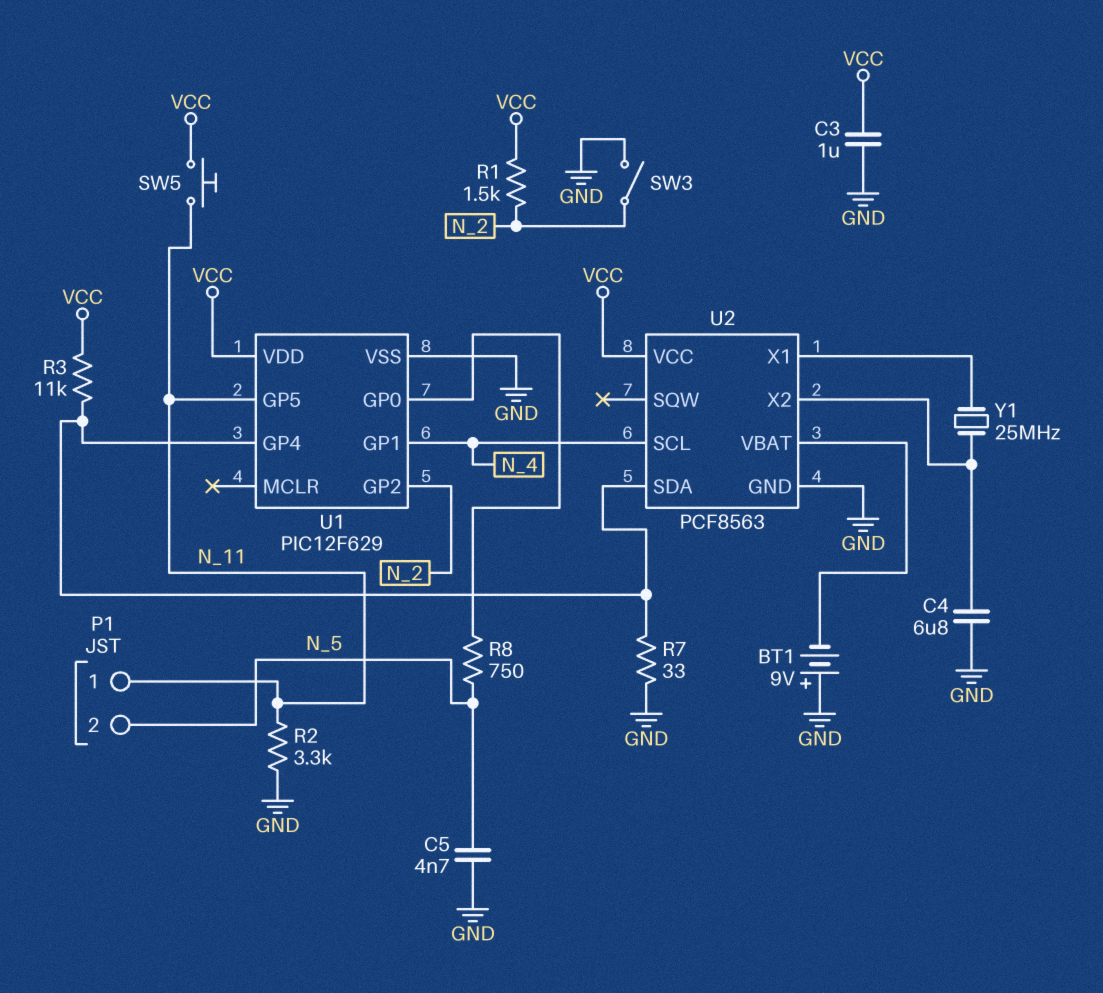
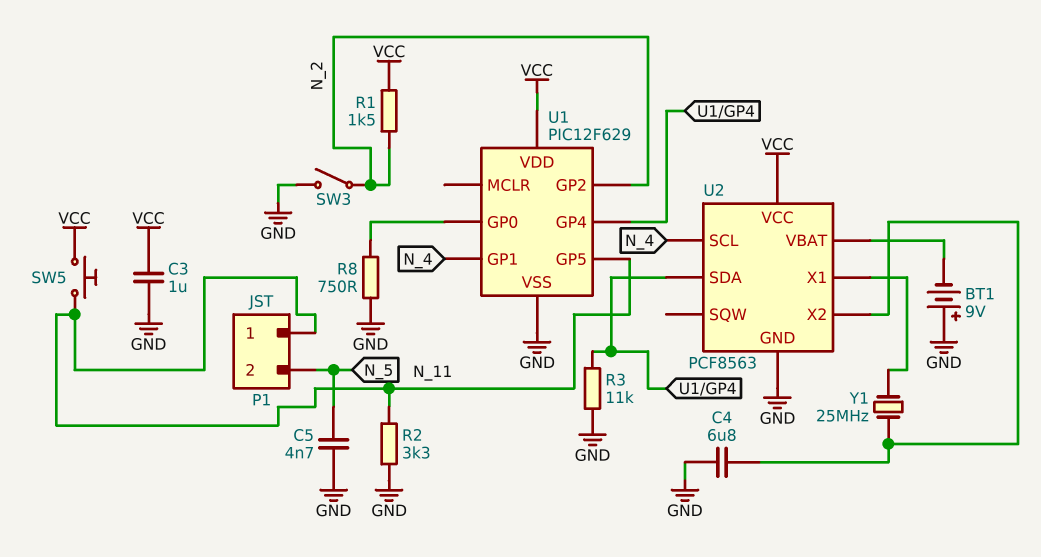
R3: 11k (U1/GP4, VCC) -> 11k (GND, U1/GP4)
R7: 33 (GND, U1/GP4) -> none
R8: 750 (N_5, U1/GP0) -> 750 (GND, U1/GP0)

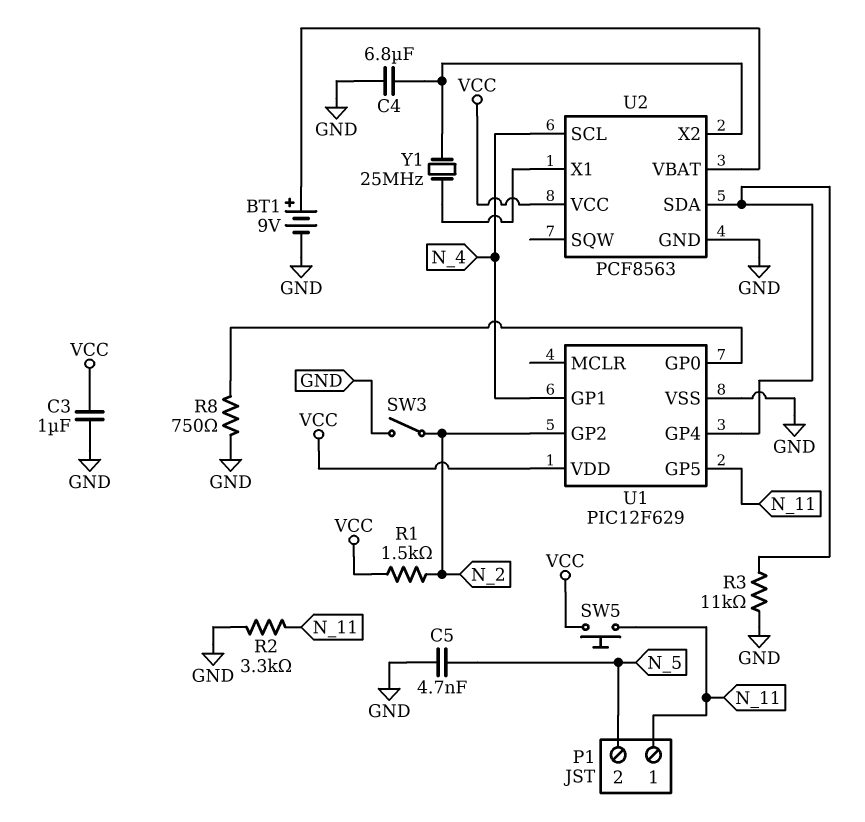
BT1: 9V (plus GND, minus U2/VBAT) -> 9V (plus U2/VBAT, minus GND)

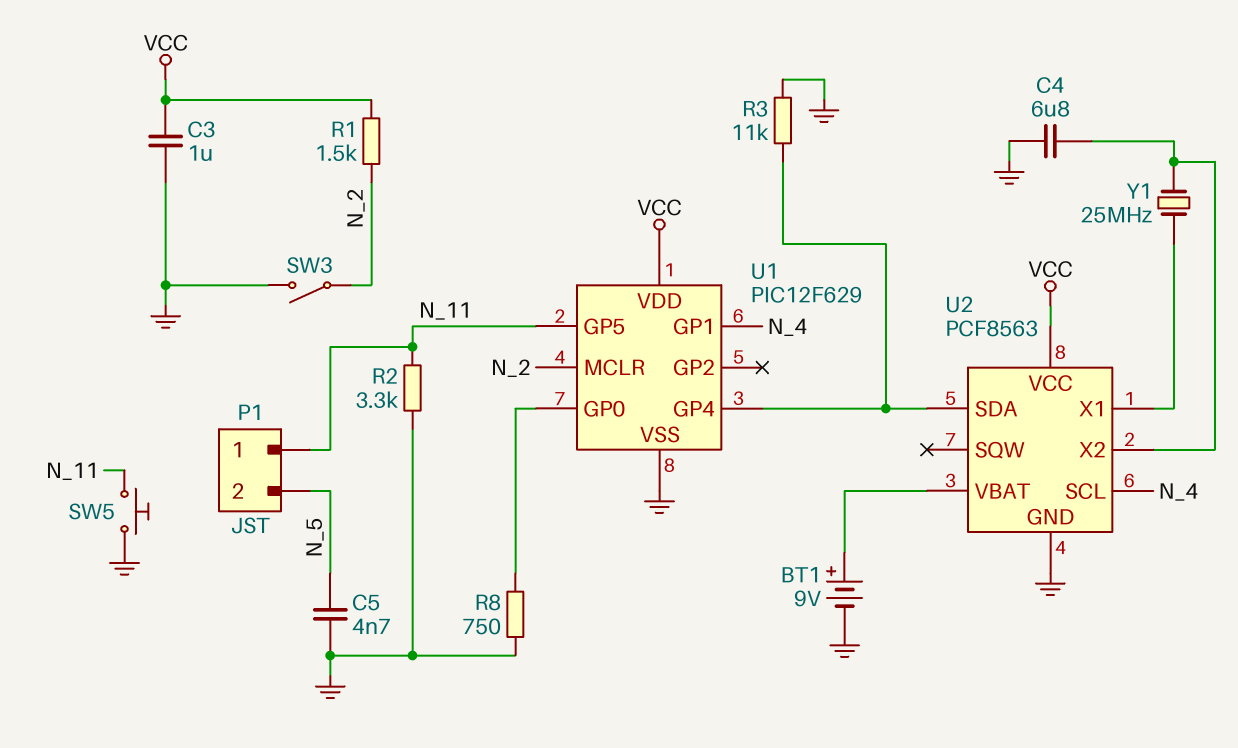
SW5: button (N_11, VCC) -> button (GND, N_11)
U1 pin GP2: N_2 -> none
U1 pin MCLR: none -> N_2

